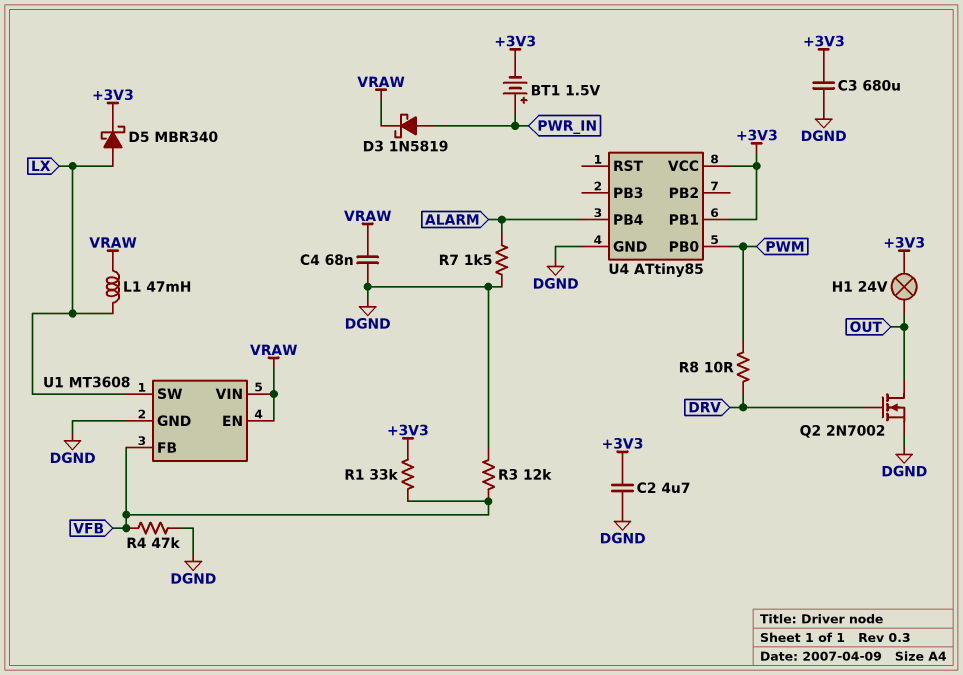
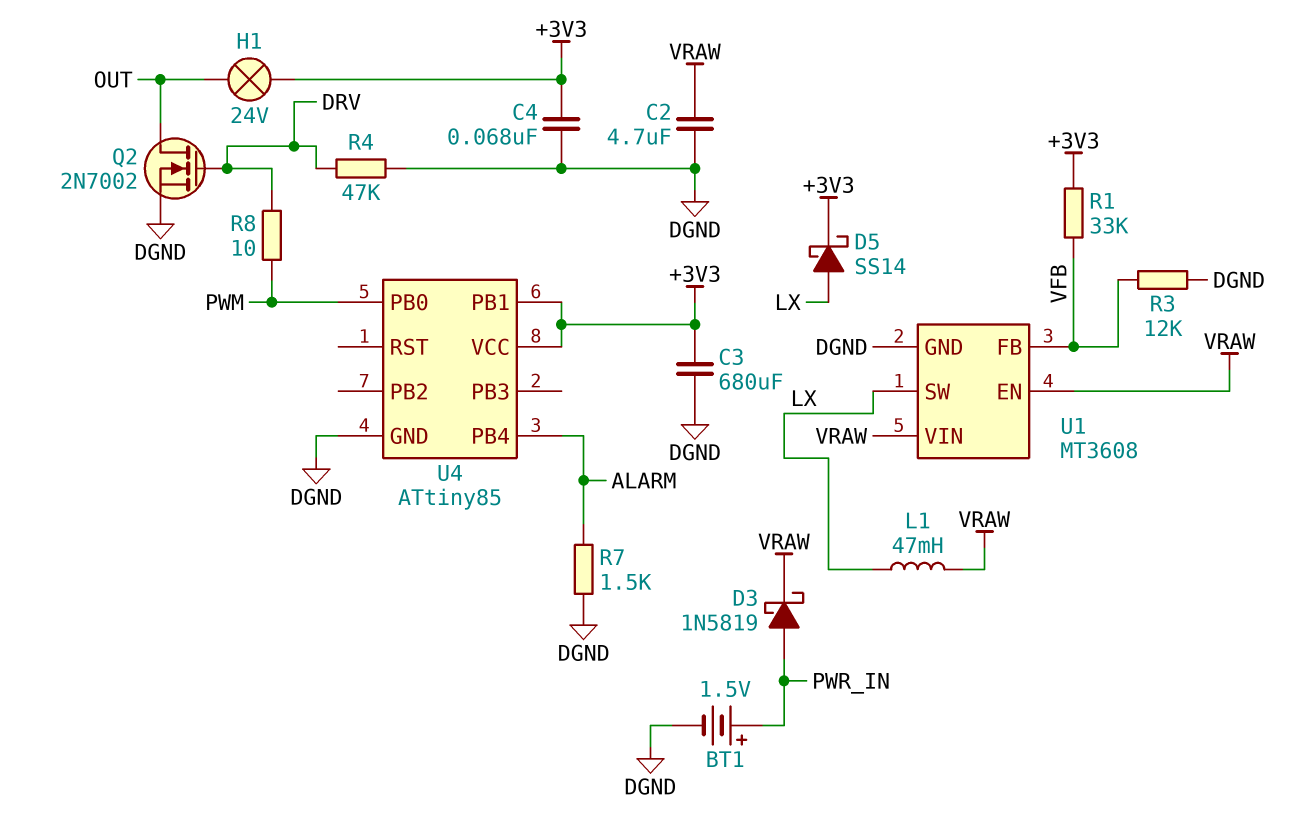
BT1: 1.5V (plus PWR_IN, minus +3V3) -> 1.5V (plus PWR_IN, minus DGND)
C2: 4.7uF (+3V3, DGND) -> 4.7uF (DGND, VRAW)
C4: 68nF (DGND, VRAW) -> 68nF (+3V3, DGND)
D5: schottky MBR340 (A LX, K +3V3) -> schottky SS14 (A LX, K +3V3)
R4: 47k (DGND, VFB) -> 47k (DGND, DRV)

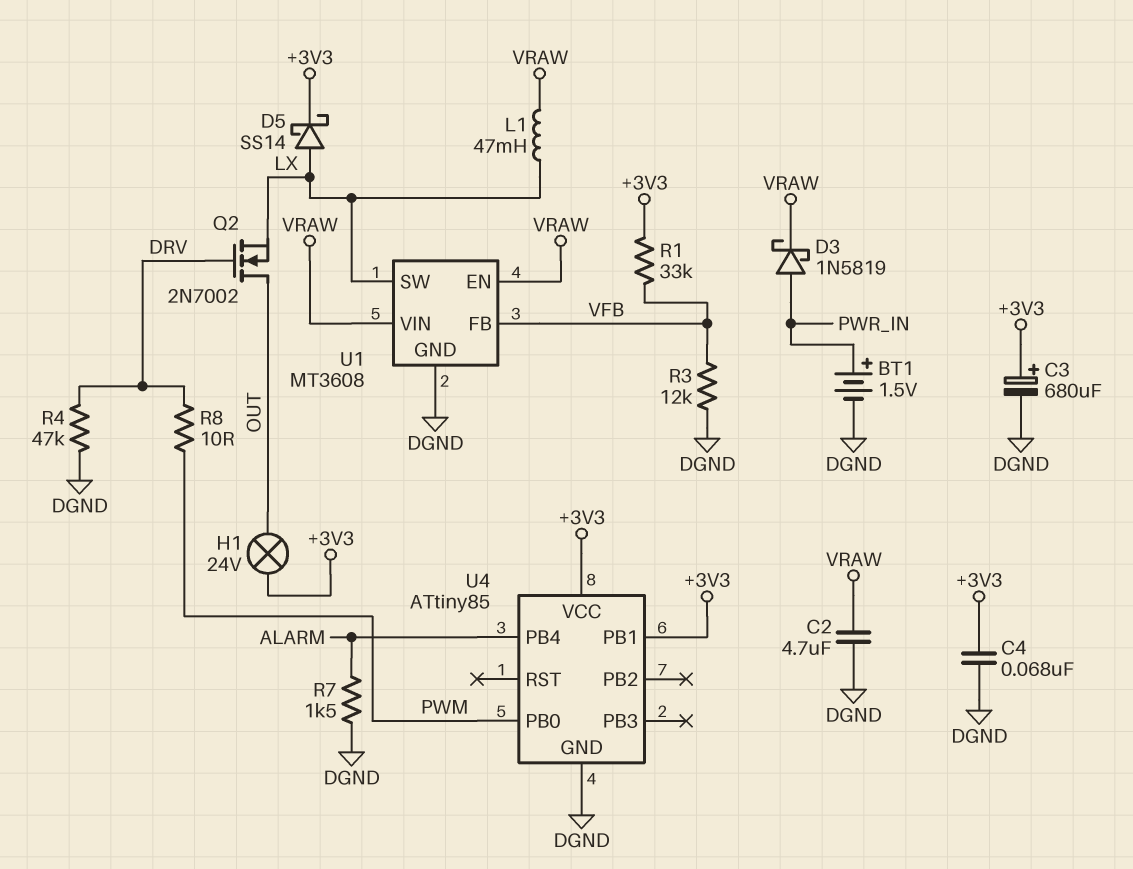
C3: 680uF (+3V3, DGND) -> 680uF (plus +3V3, minus DGND)
Q2: NMOS 2N7002 (G DRV, D OUT, S DGND) -> NMOS 2N7002 (G DRV, D OUT, S LX)

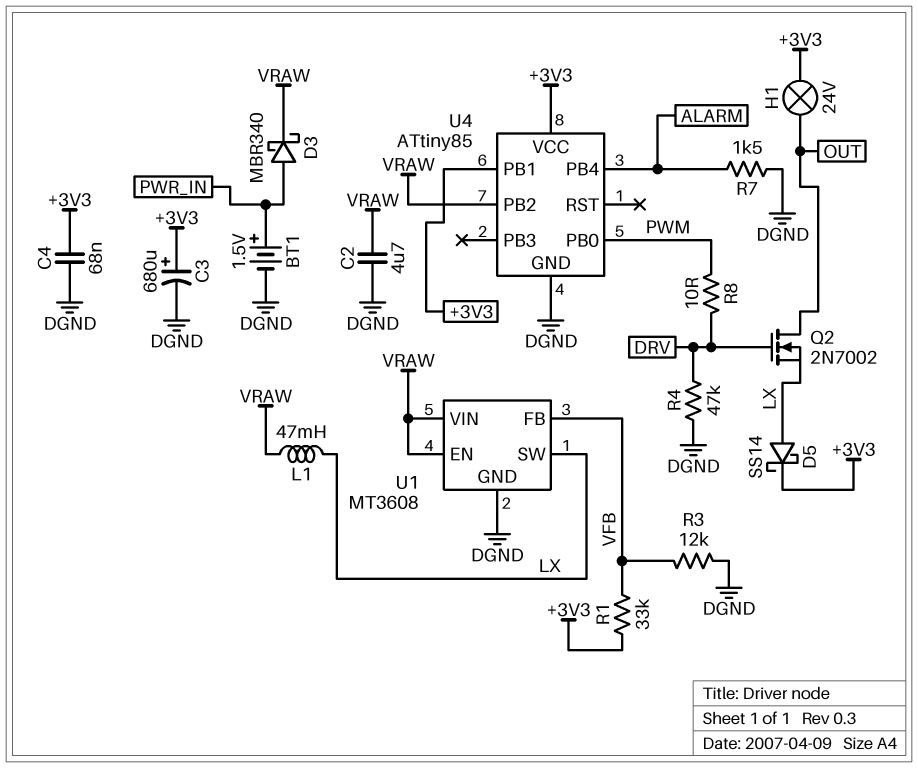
D3: schottky 1N5819 (A PWR_IN, K VRAW) -> schottky MBR340 (A PWR_IN, K VRAW)
U4 pin PB2: none -> VRAW

